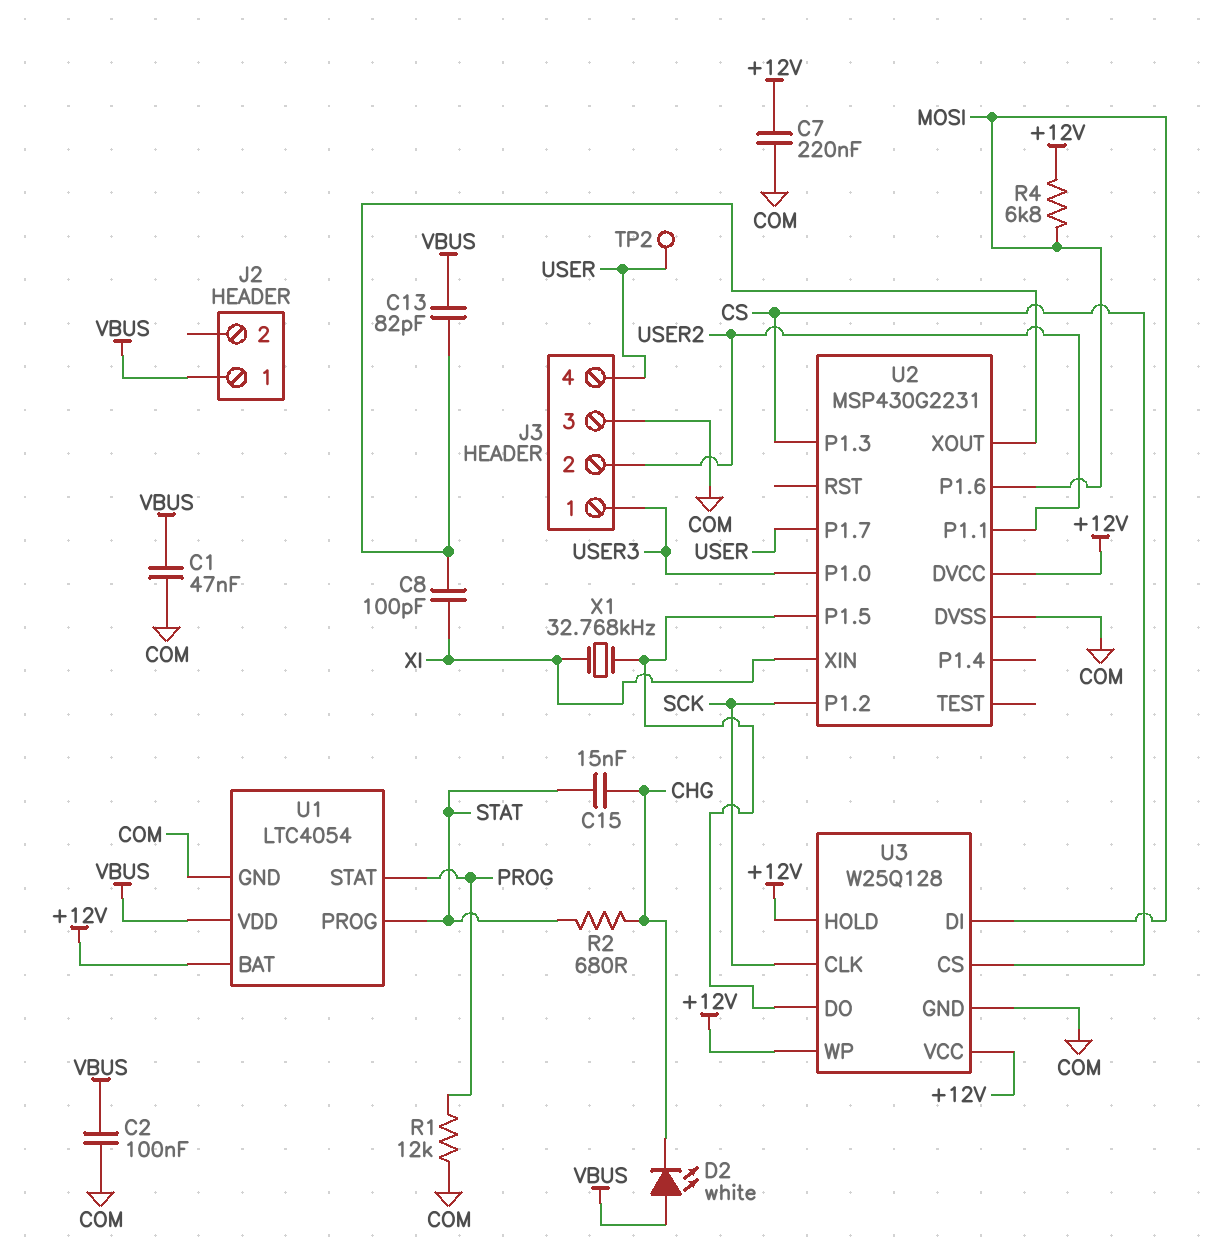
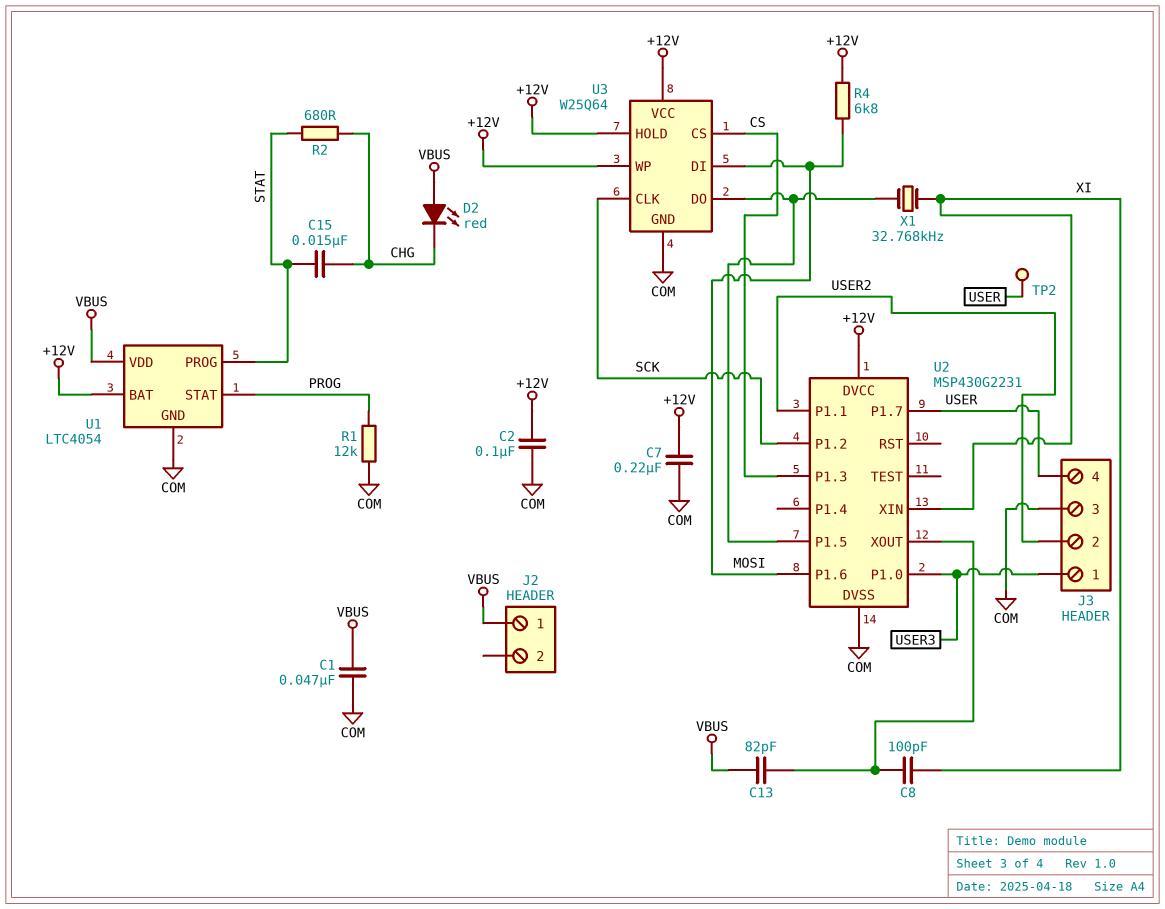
C2: 100nF (COM, VBUS) -> 100nF (+12V, COM)
D2: LED white (A VBUS, K CHG) -> LED red (A VBUS, K CHG)
U3: W25Q128 -> W25Q64

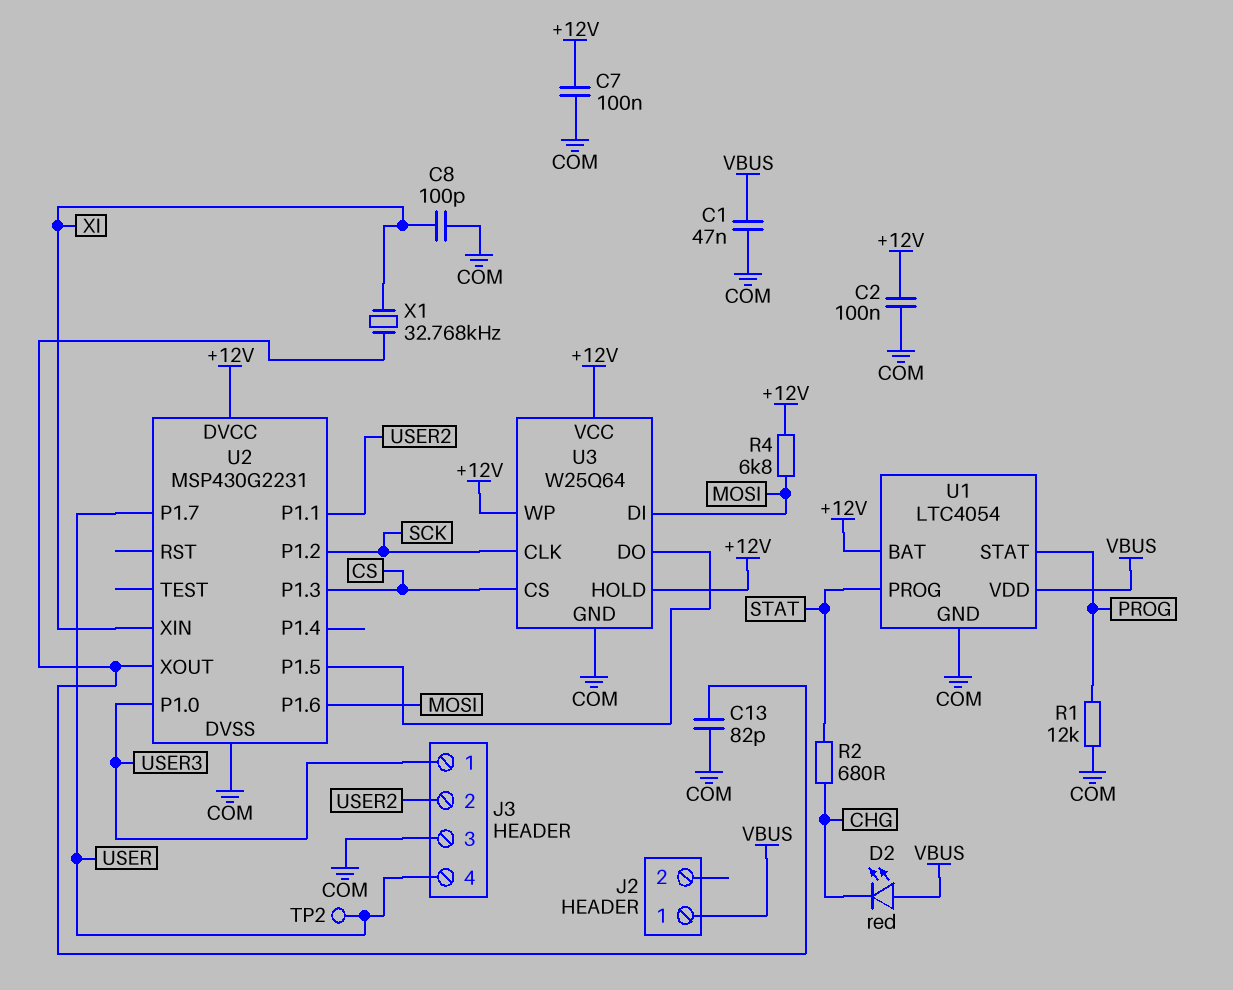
C7: 220nF (+12V, COM) -> 100nF (+12V, COM)
C8: 100pF (U2/XOUT, XI) -> 100pF (COM, XI)
C13: 82pF (U2/XOUT, VBUS) -> 82pF (COM, U2/XOUT)
C15: 15nF (CHG, STAT) -> none
X1: 32.768kHz (U2/P1.5, XI) -> 32.768kHz (U2/XOUT, XI)

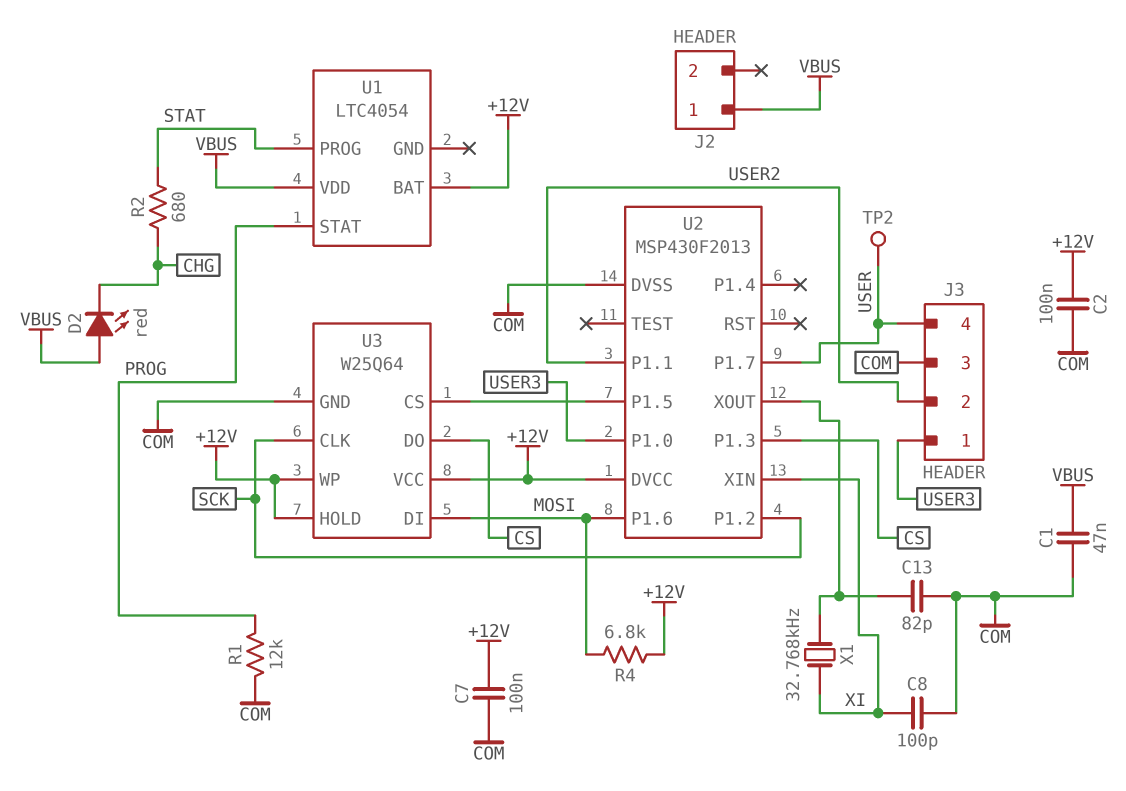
U1 pin GND: COM -> none
U2: MSP430G2231 -> MSP430F2013
U3 pin CS: CS -> U2/P1.5
U3 pin DO: U2/P1.5 -> CS

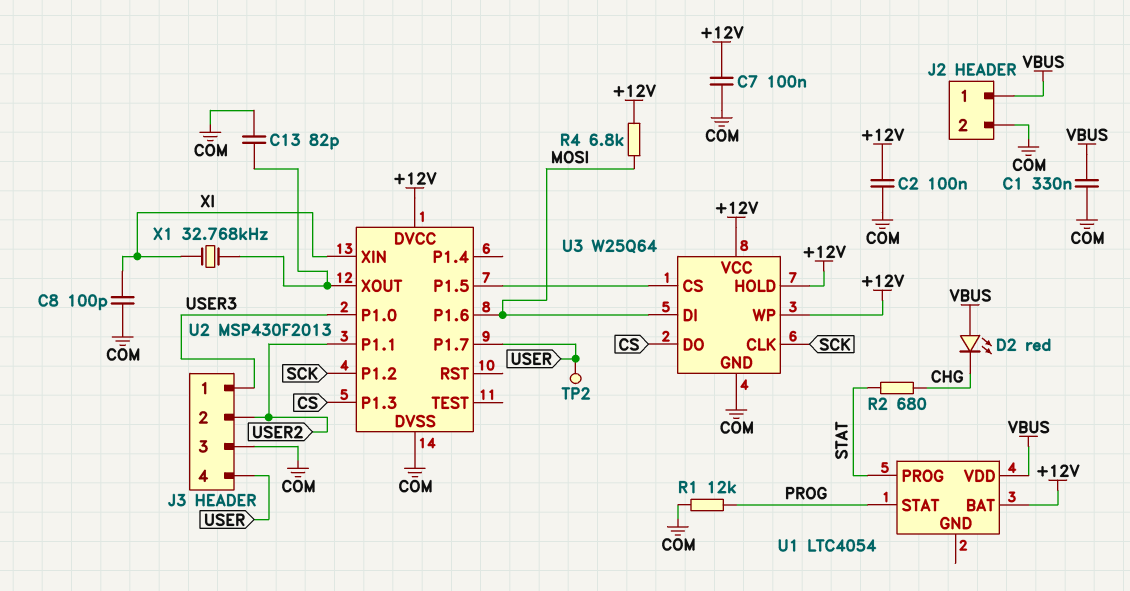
C1: 47nF (COM, VBUS) -> 330nF (COM, VBUS)
J2 pin 2: none -> COM

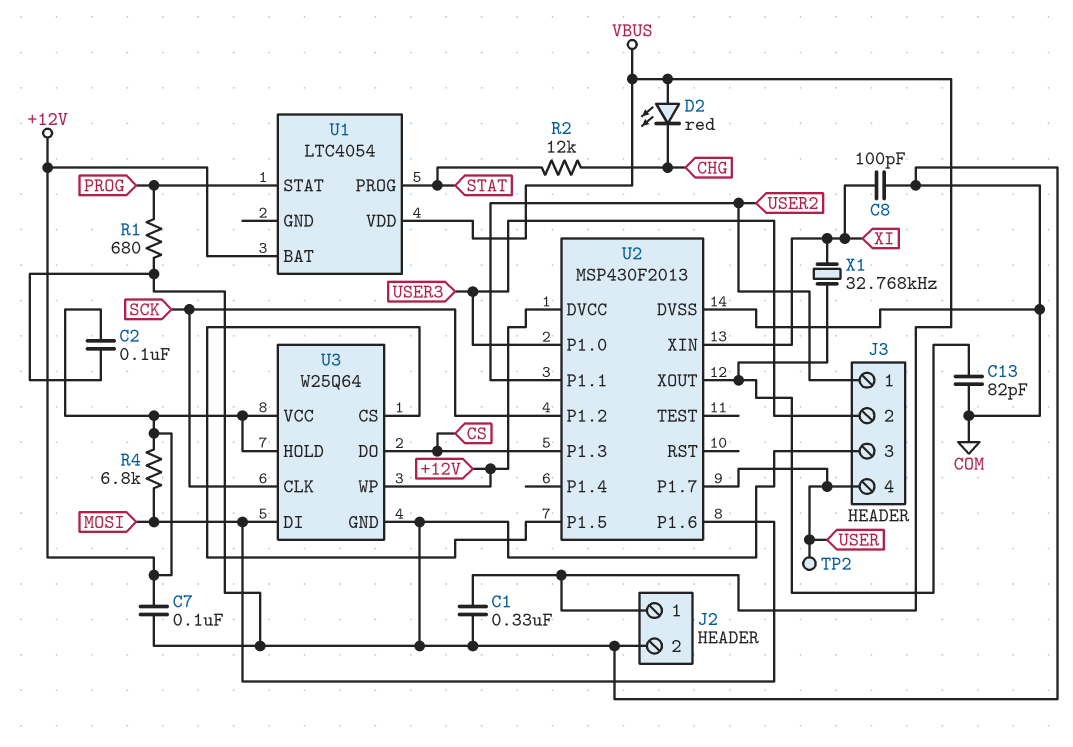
J3 pin 1: USER3 -> USER2
J3 pin 2: USER2 -> USER3
R1: 12k (COM, PROG) -> 680 (COM, PROG)
R2: 680 (CHG, STAT) -> 12k (CHG, STAT)

